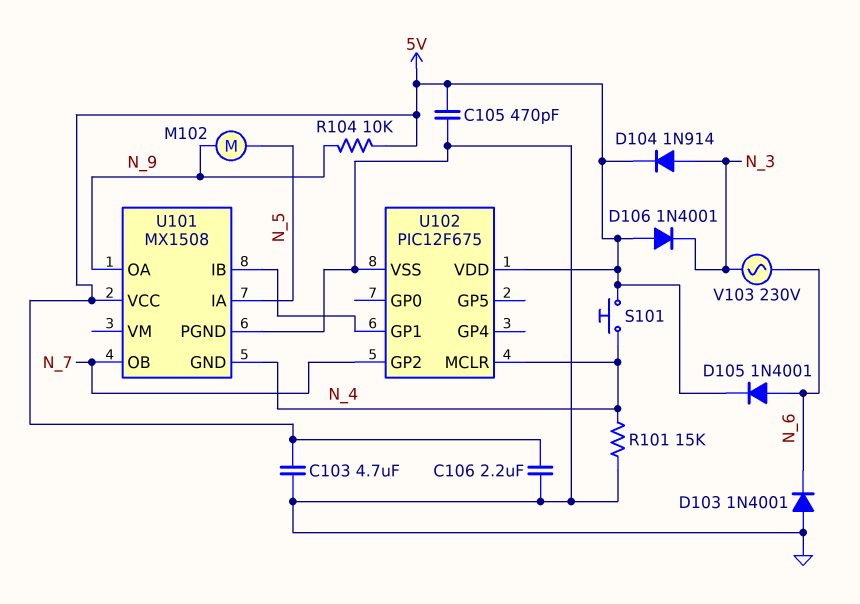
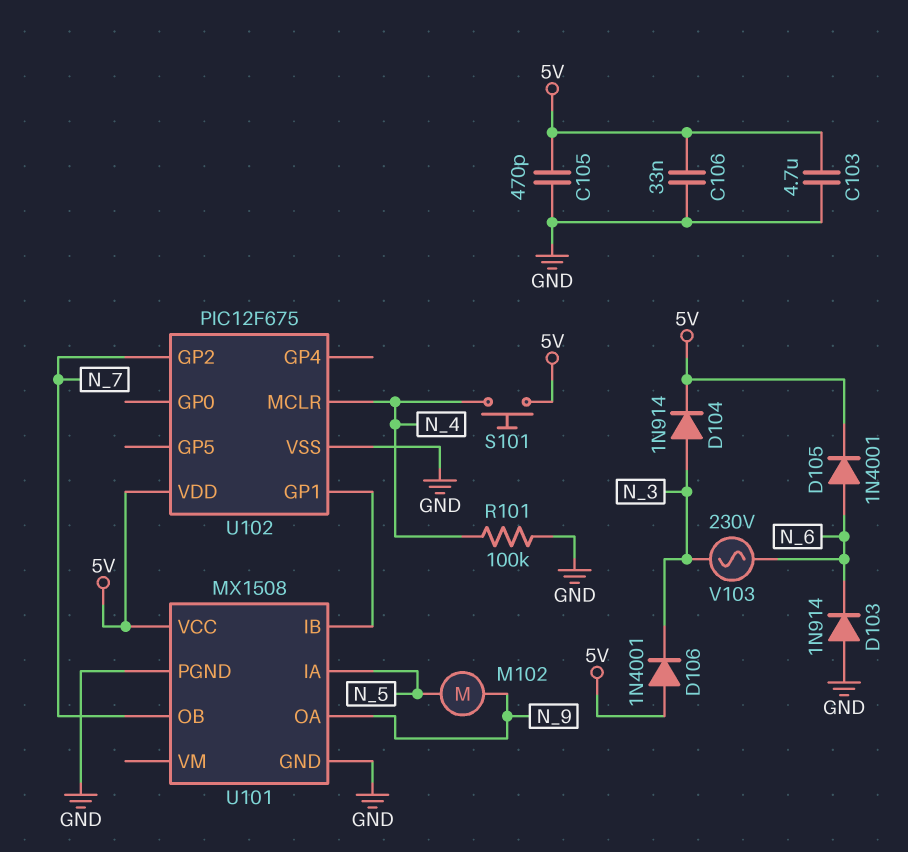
C106: 2.2uF (5V, GND) -> 33nF (5V, GND)
D103: diode 1N4001 (A GND, K N_6) -> diode 1N914 (A GND, K N_6)
R101: 15k (GND, N_4) -> 100k (GND, N_4)
R104: 10k (5V, N_9) -> none
U101 pin GND: N_4 -> GND

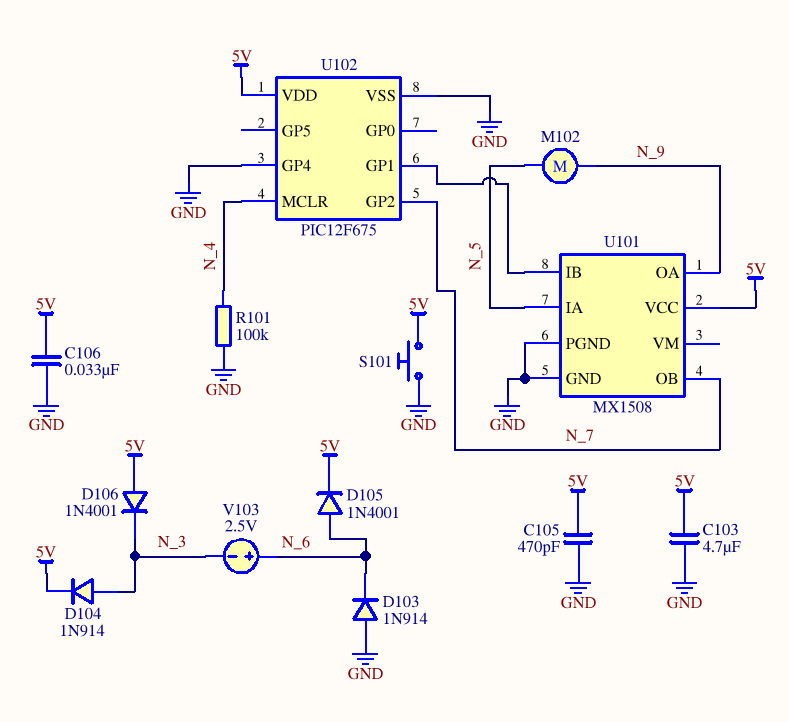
S101: button (5V, N_4) -> button (5V, GND)
U102 pin GP4: none -> GND
V103: AC 230V (N_3, N_6) -> 2.5V (plus N_6, minus N_3)

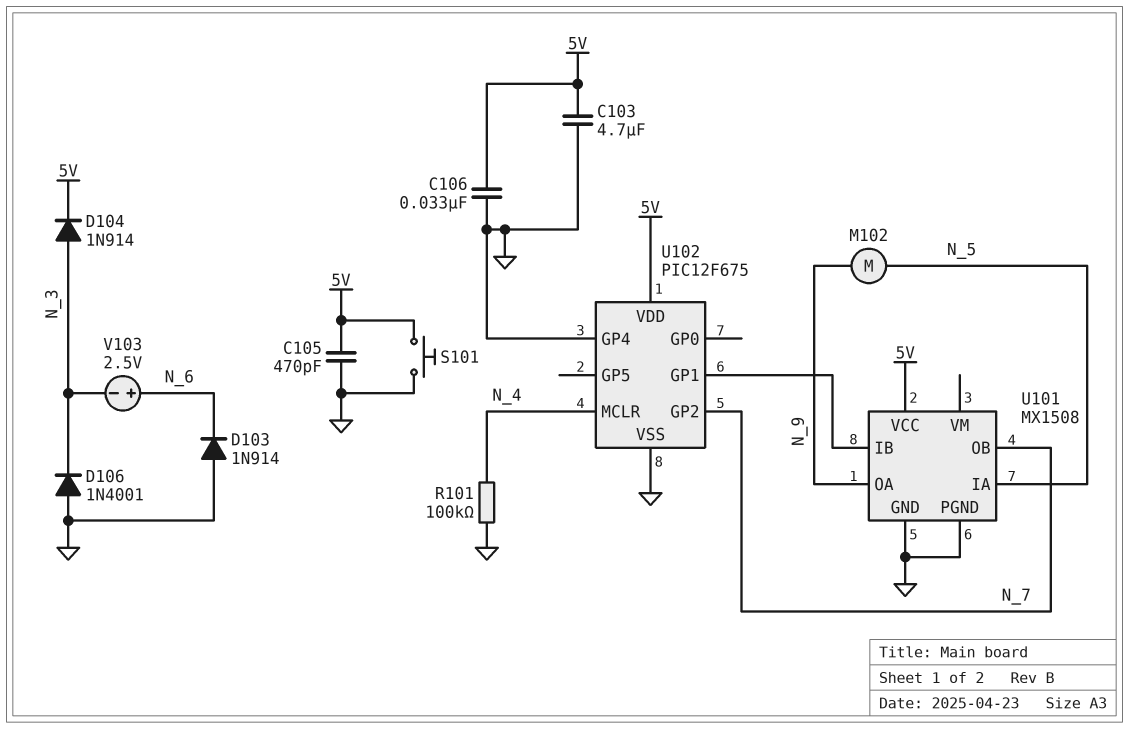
D105: diode 1N4001 (A N_6, K 5V) -> none
D106: diode 1N4001 (A 5V, K N_3) -> diode 1N4001 (A GND, K N_3)

